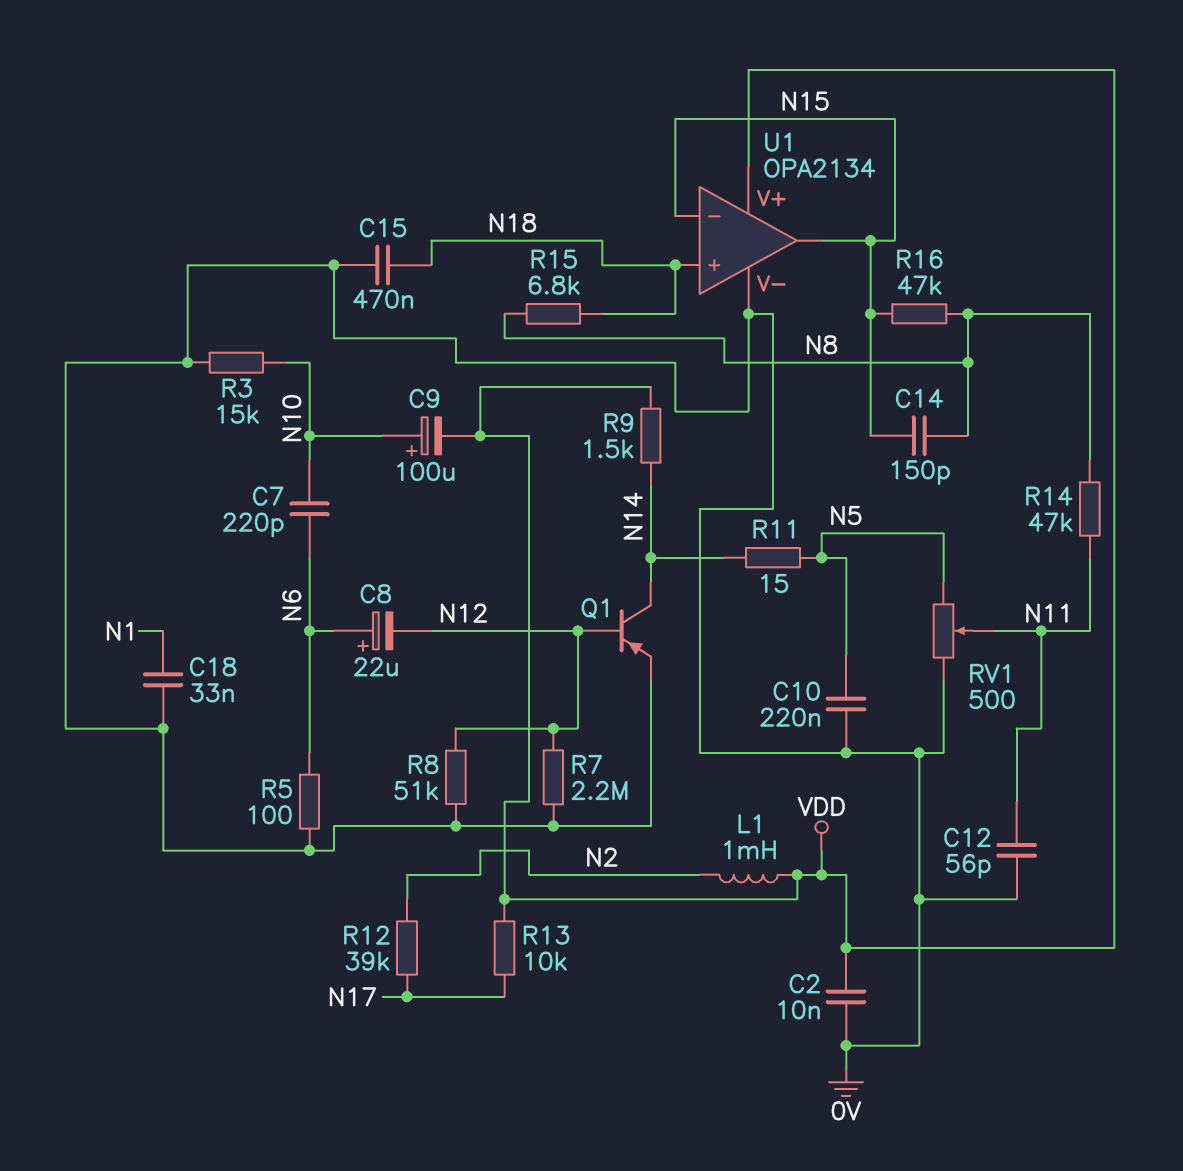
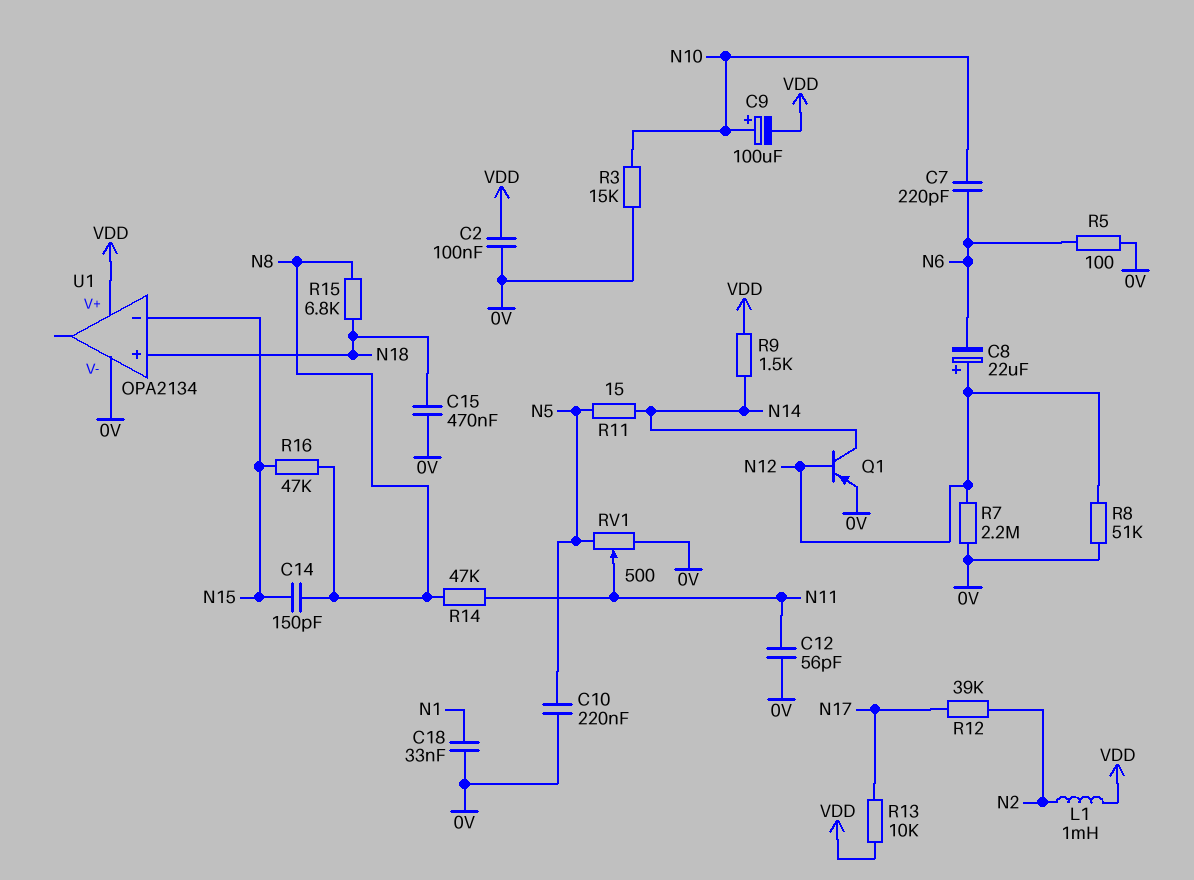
C2: 10nF (0V, VDD) -> 100nF (0V, VDD)
C8: 22uF (plus N6, minus N12) -> 22uF (plus N12, minus N6)
U1 pin out: N15 -> none

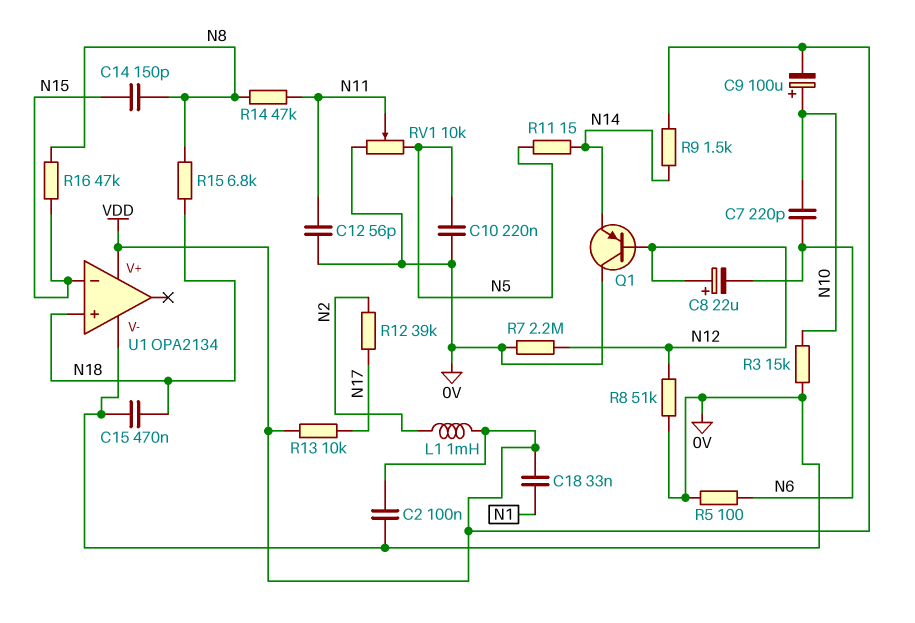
C18: 33nF (0V, N1) -> 33nF (N1, VDD)
Q1: PNP (B N12, C N14, E 0V) -> PNP (B N12, C 0V, E N14)
RV1: 500 (0V, N5, wiper N11) -> 10k (0V, N5, wiper N11)

